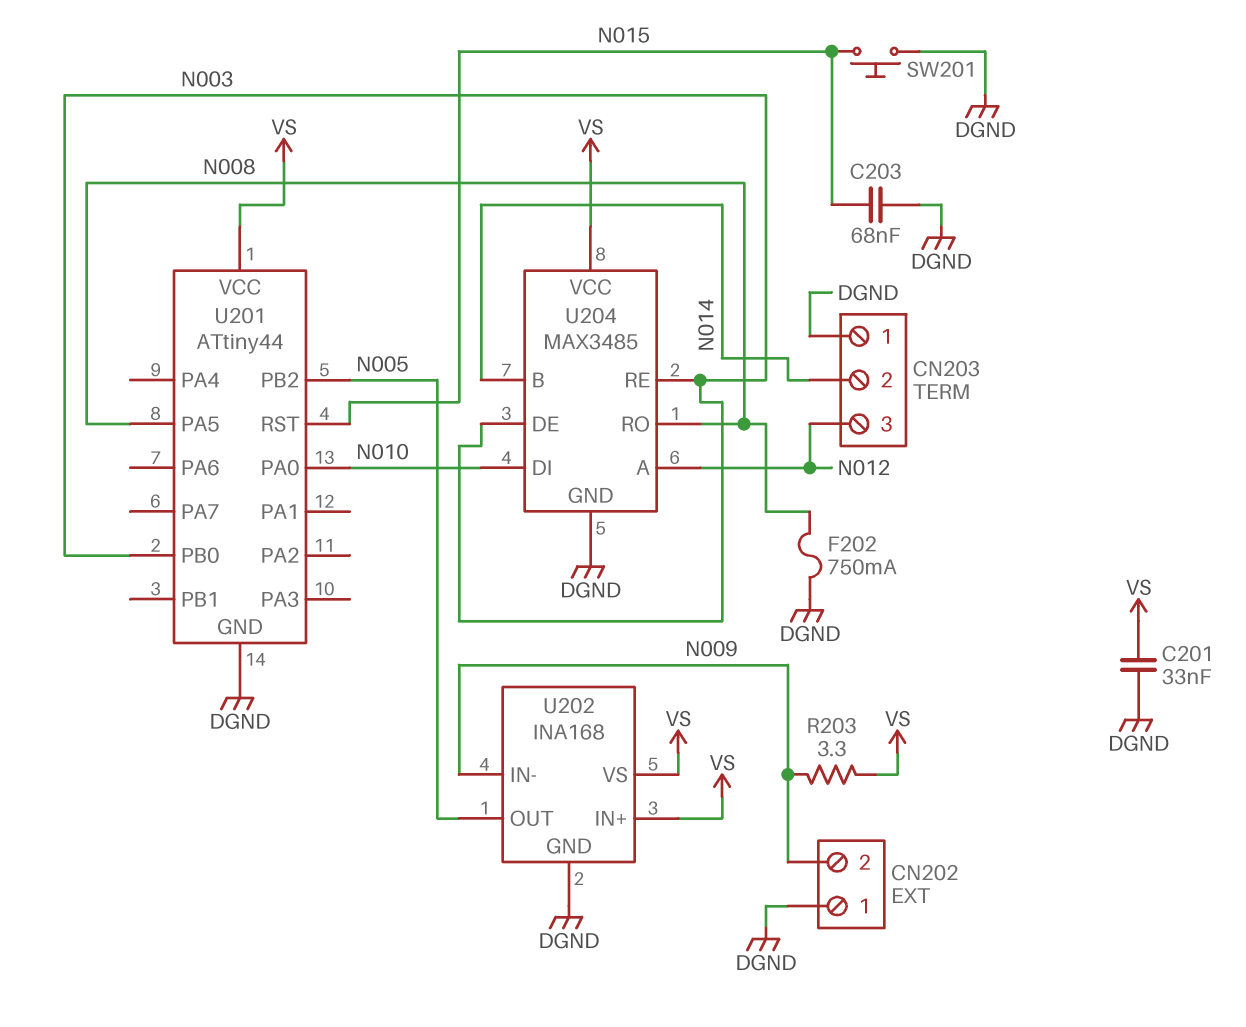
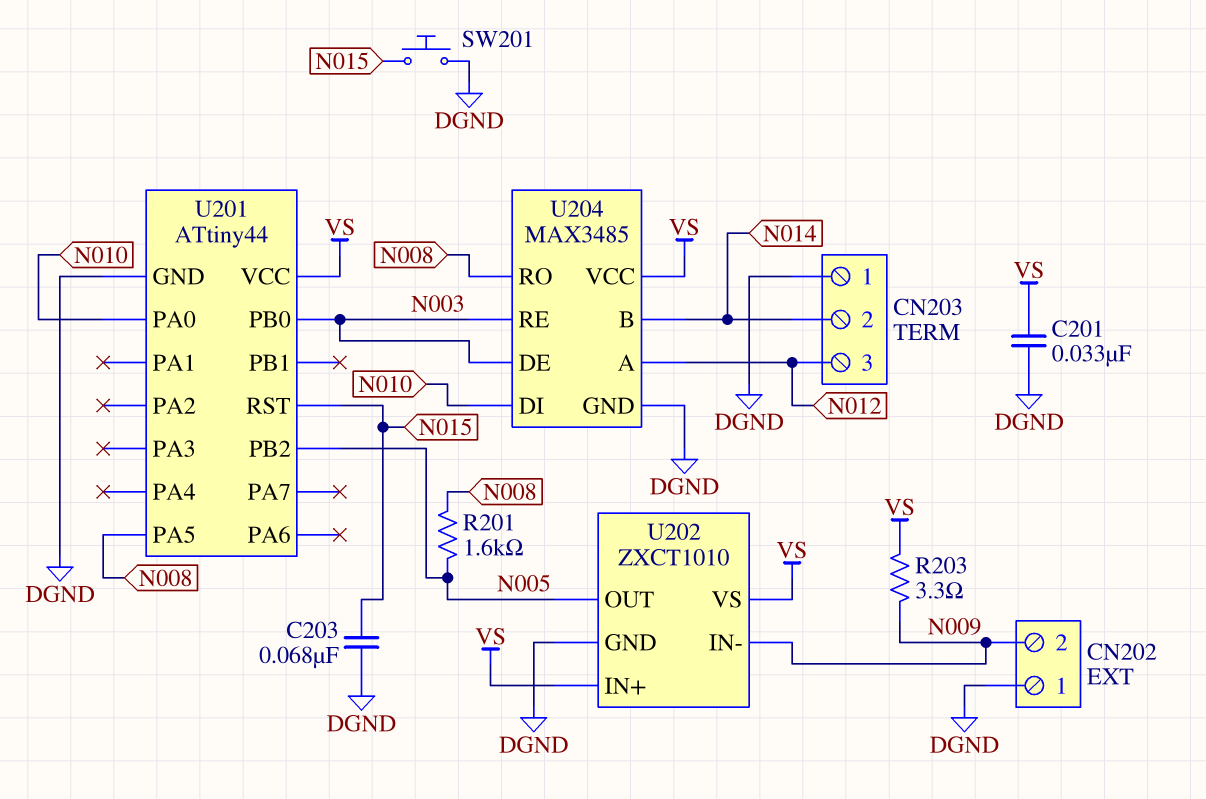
F202: 750mA (DGND, N008) -> none
R201: none -> 1.6k (N005, N008)
U202: INA168 -> ZXCT1010

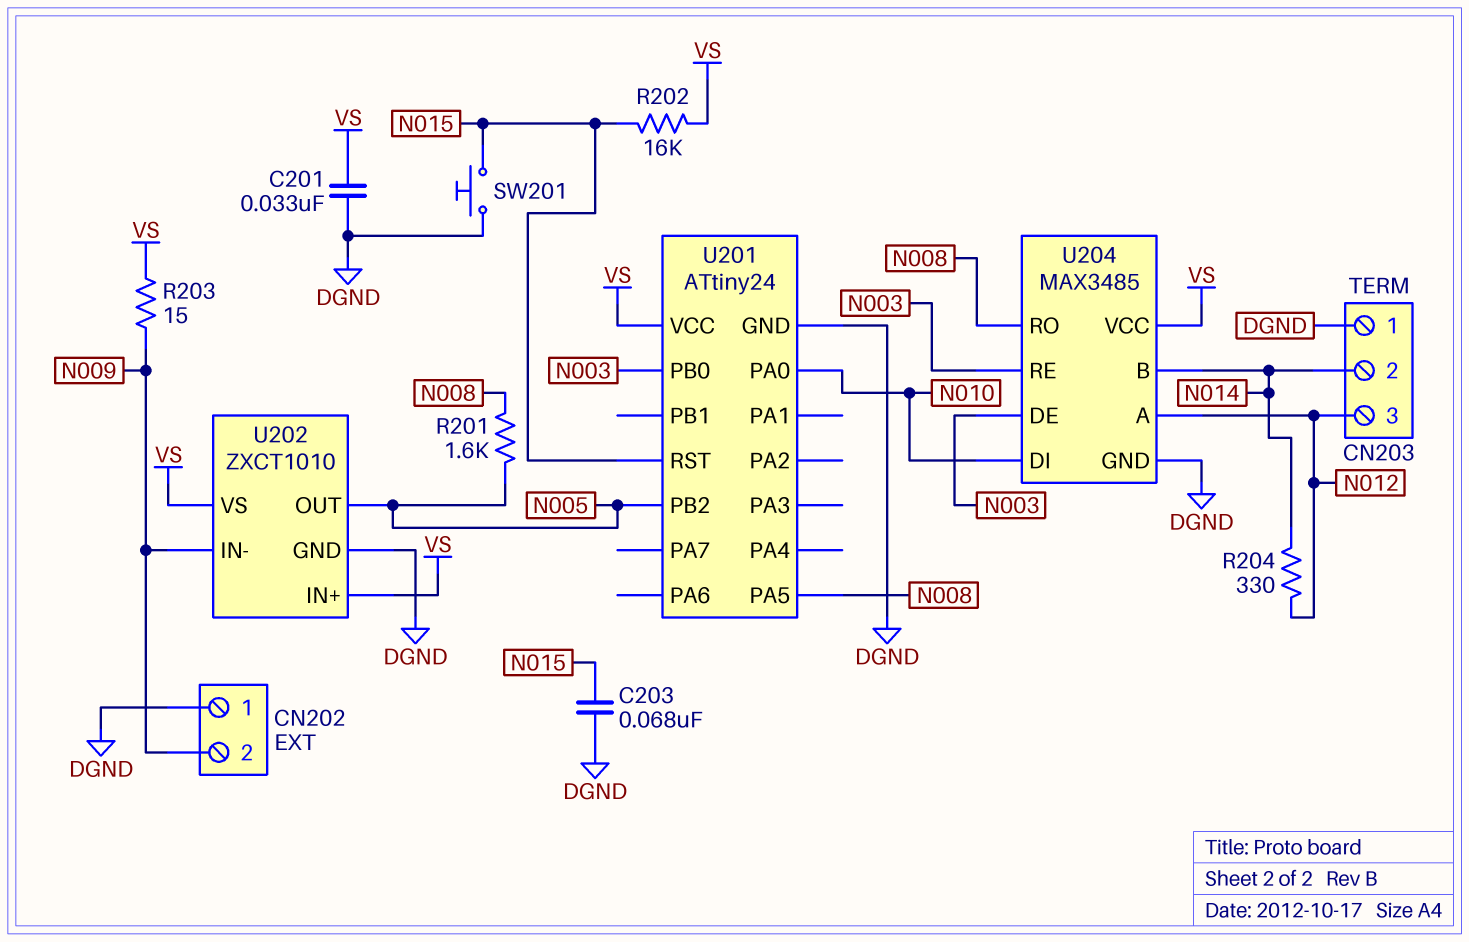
R202: none -> 16k (N015, VS)
R203: 3.3 (N009, VS) -> 15 (N009, VS)
R204: none -> 330 (N012, N014)
U201: ATtiny44 -> ATtiny24

